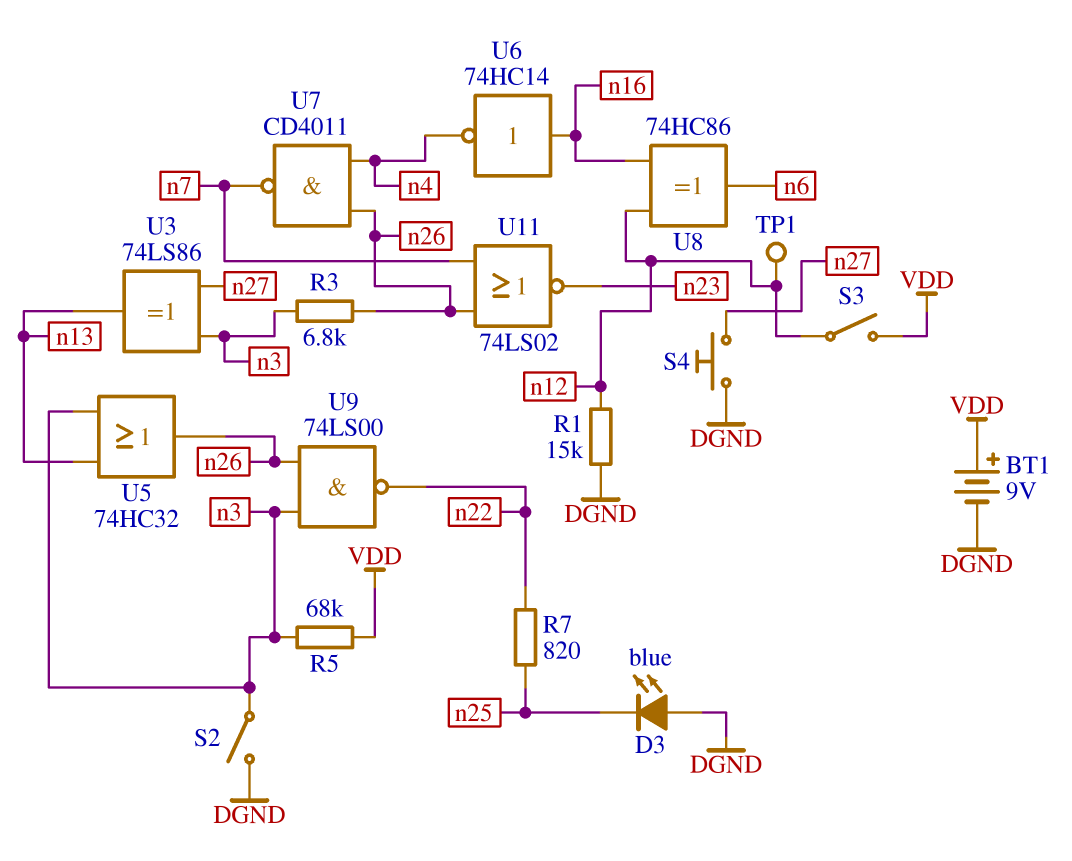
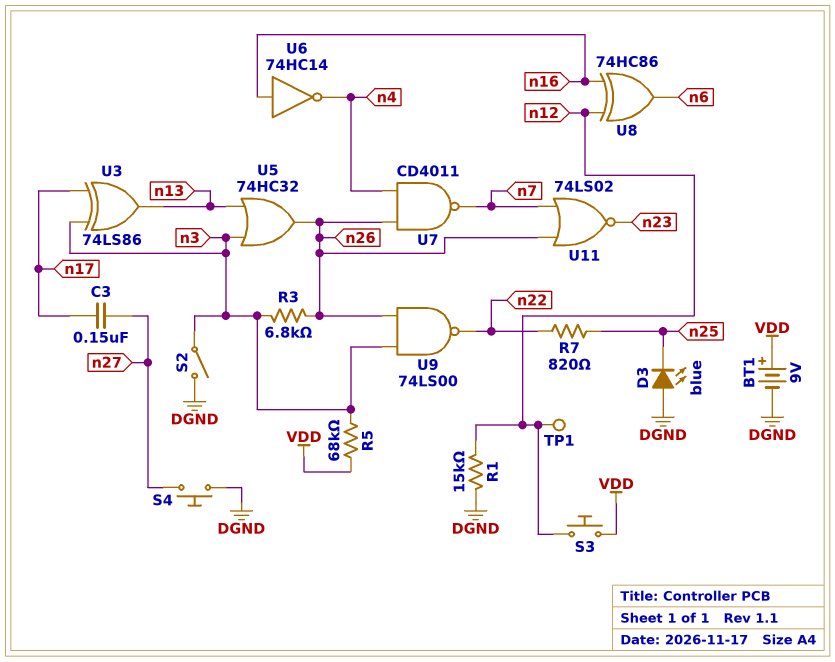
C3: none -> 150nF (n17, n27)
S3: switch (VDD, n12) -> button (VDD, n12)
U3: XOR 74LS86 (in n3, in n27, out n13) -> XOR 74LS86 (in n3, in n17, out n13)

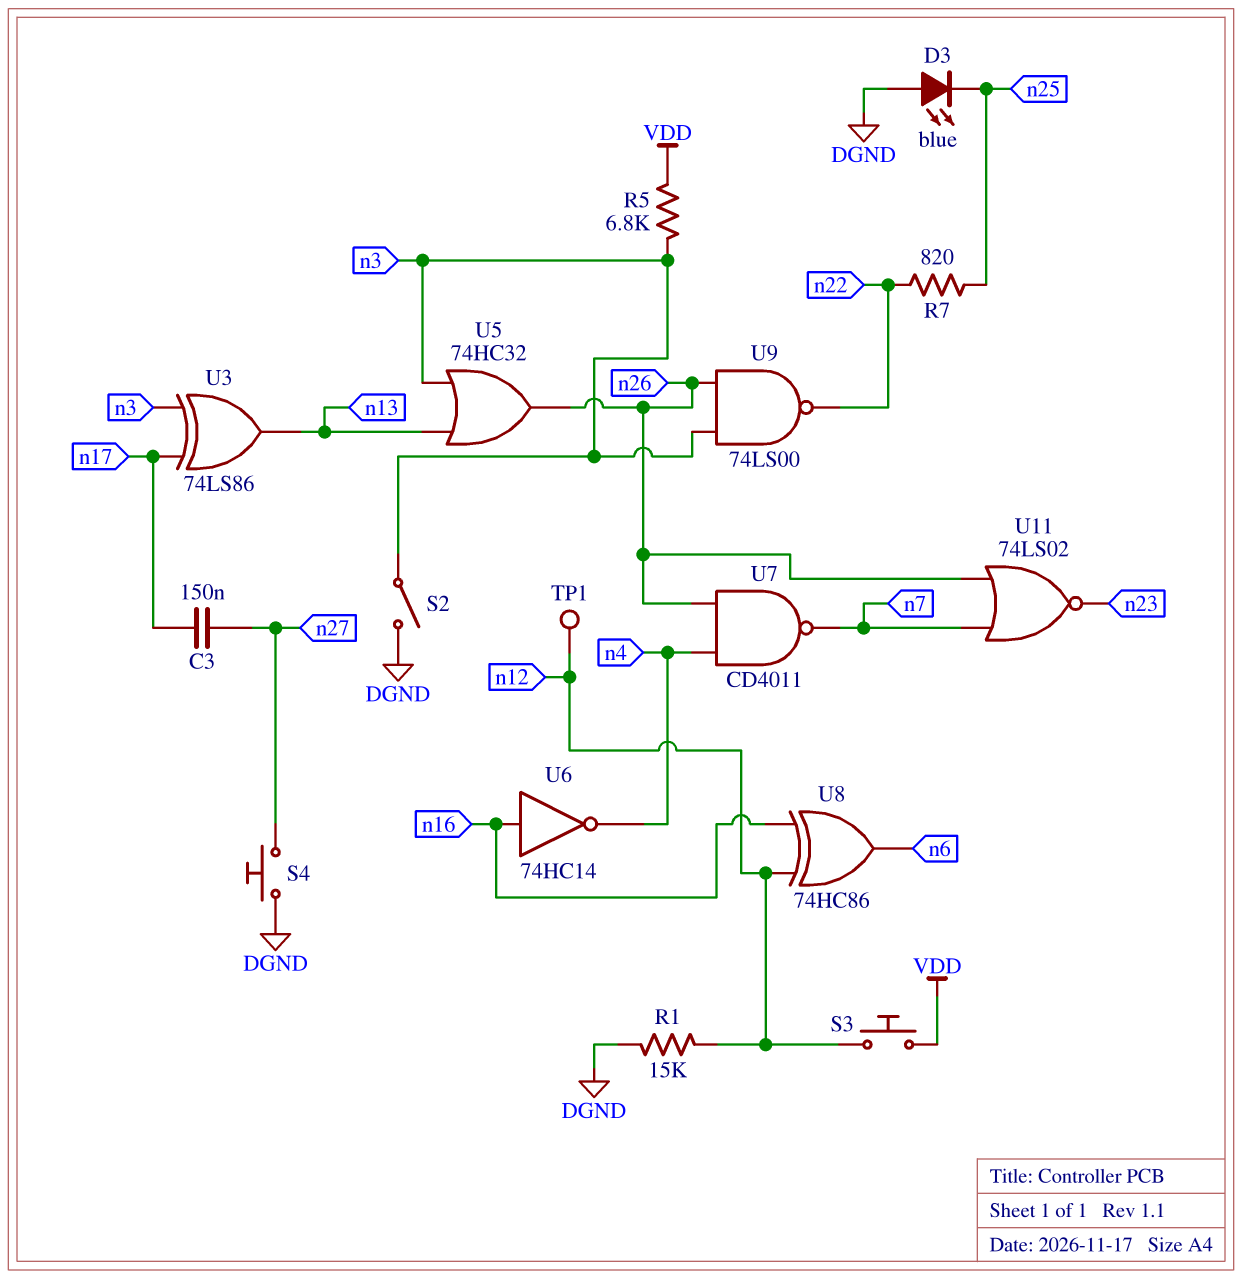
BT1: 9V (plus VDD, minus DGND) -> none
R3: 6.8k (n3, n26) -> none
R5: 68k (VDD, n3) -> 6.8k (VDD, n3)

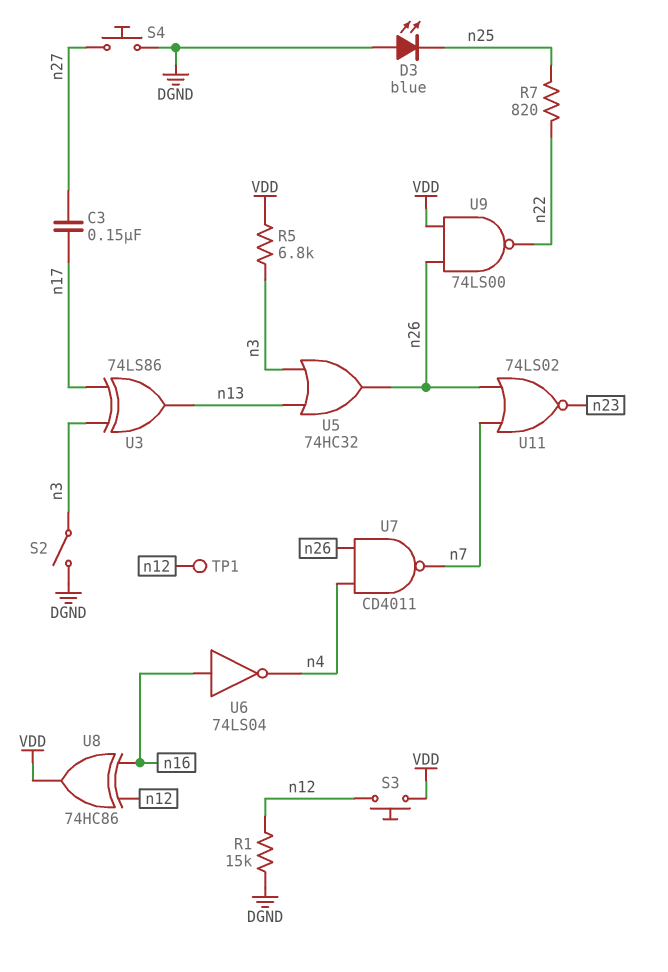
U6: NOT 74HC14 (in n16, out n4) -> NOT 74LS04 (in n16, out n4)
U8: XOR 74HC86 (in n12, in n16, out n6) -> XOR 74HC86 (in n12, in n16, out VDD)
U9: NAND 74LS00 (in n3, in n26, out n22) -> NAND 74LS00 (in VDD, in n26, out n22)

